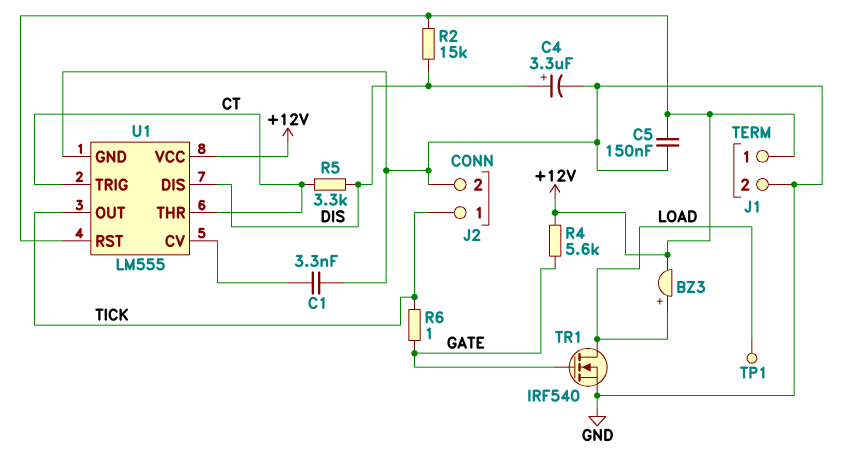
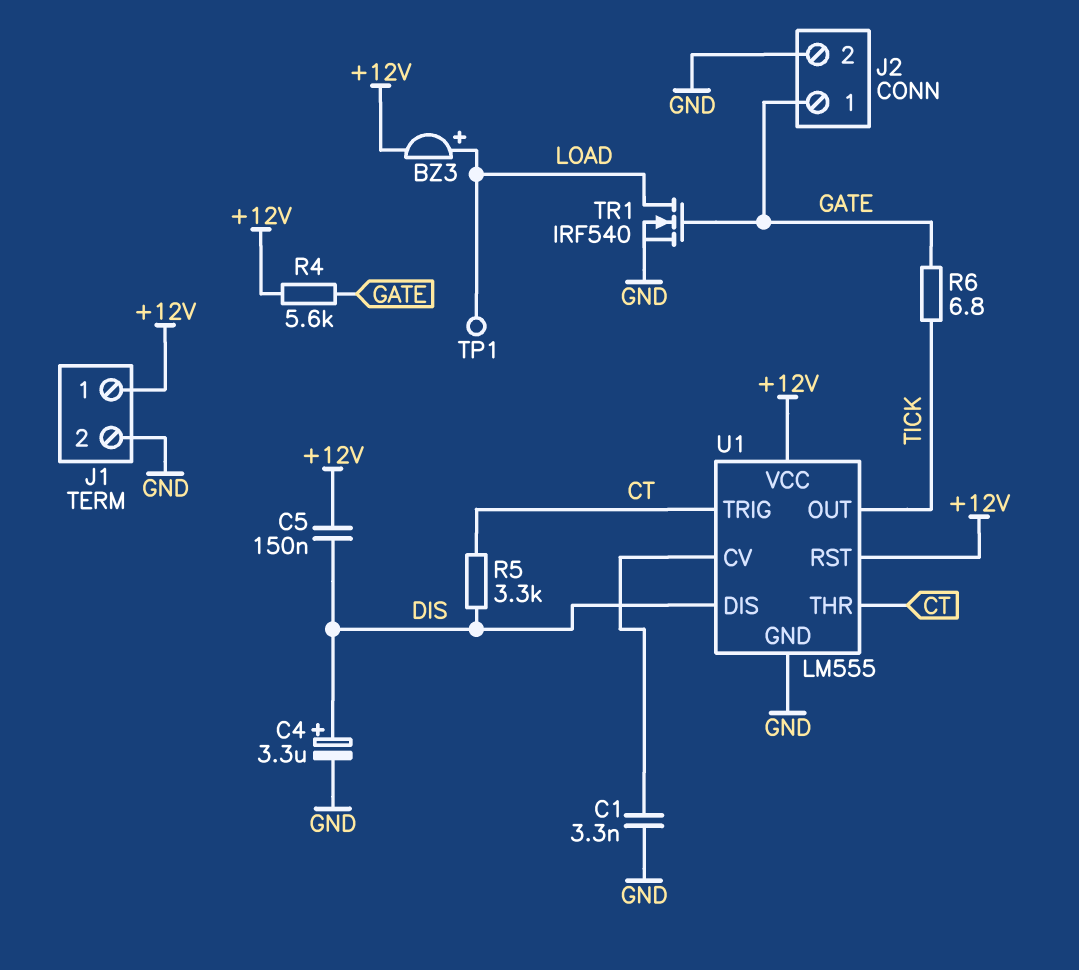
C5: 150nF (+12V, GND) -> 150nF (+12V, DIS)
J2 pin 1: TICK -> GATE
R2: 15k (+12V, DIS) -> none
R6: 1 (GATE, TICK) -> 6.8 (GATE, TICK)

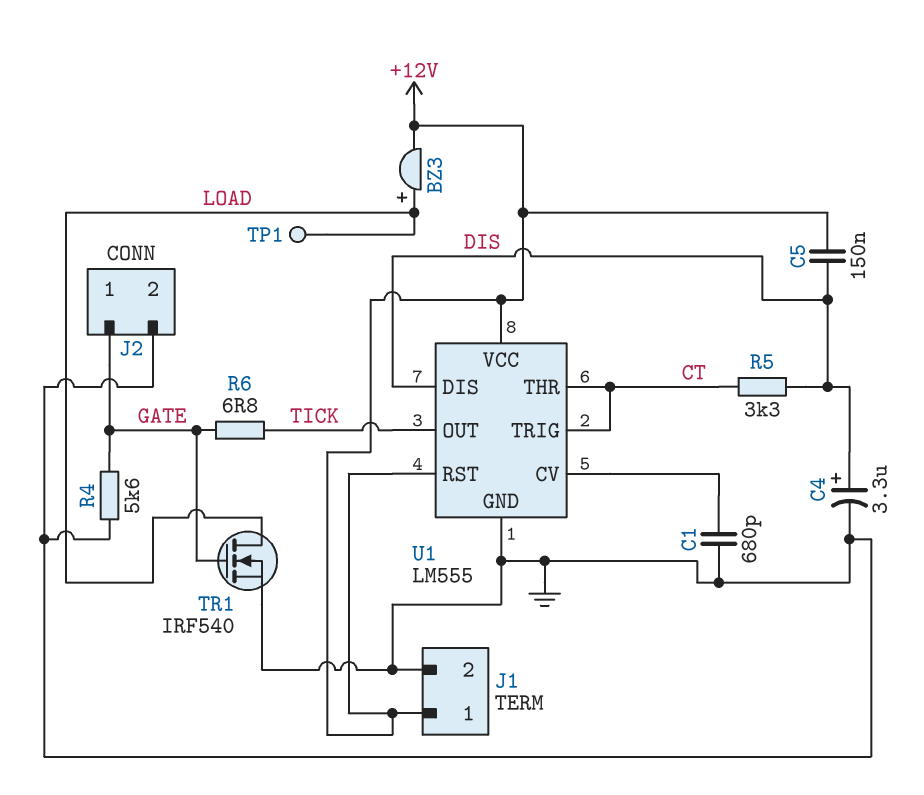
C1: 3.3nF (GND, U1/CV) -> 680pF (GND, U1/CV)
R4: 5.6k (+12V, GATE) -> 5.6k (GATE, GND)

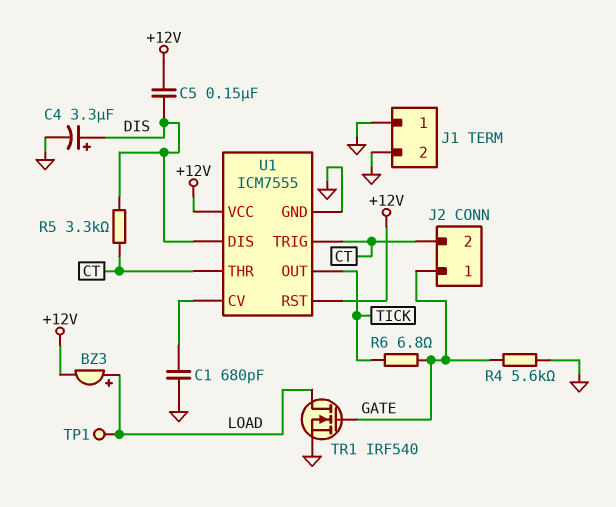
J1 pin 1: +12V -> GND
J2 pin 2: GND -> CT
U1: LM555 -> ICM7555

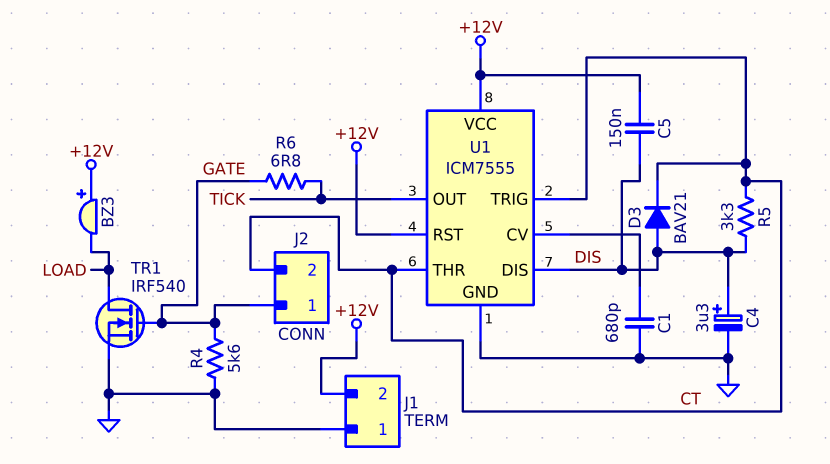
BZ3: buzzer (plus LOAD, minus +12V) -> buzzer (plus +12V, minus LOAD)
D3: none -> diode BAV21 (A DIS, K CT)
J1 pin 2: GND -> +12V
TP1: test point (LOAD) -> none

